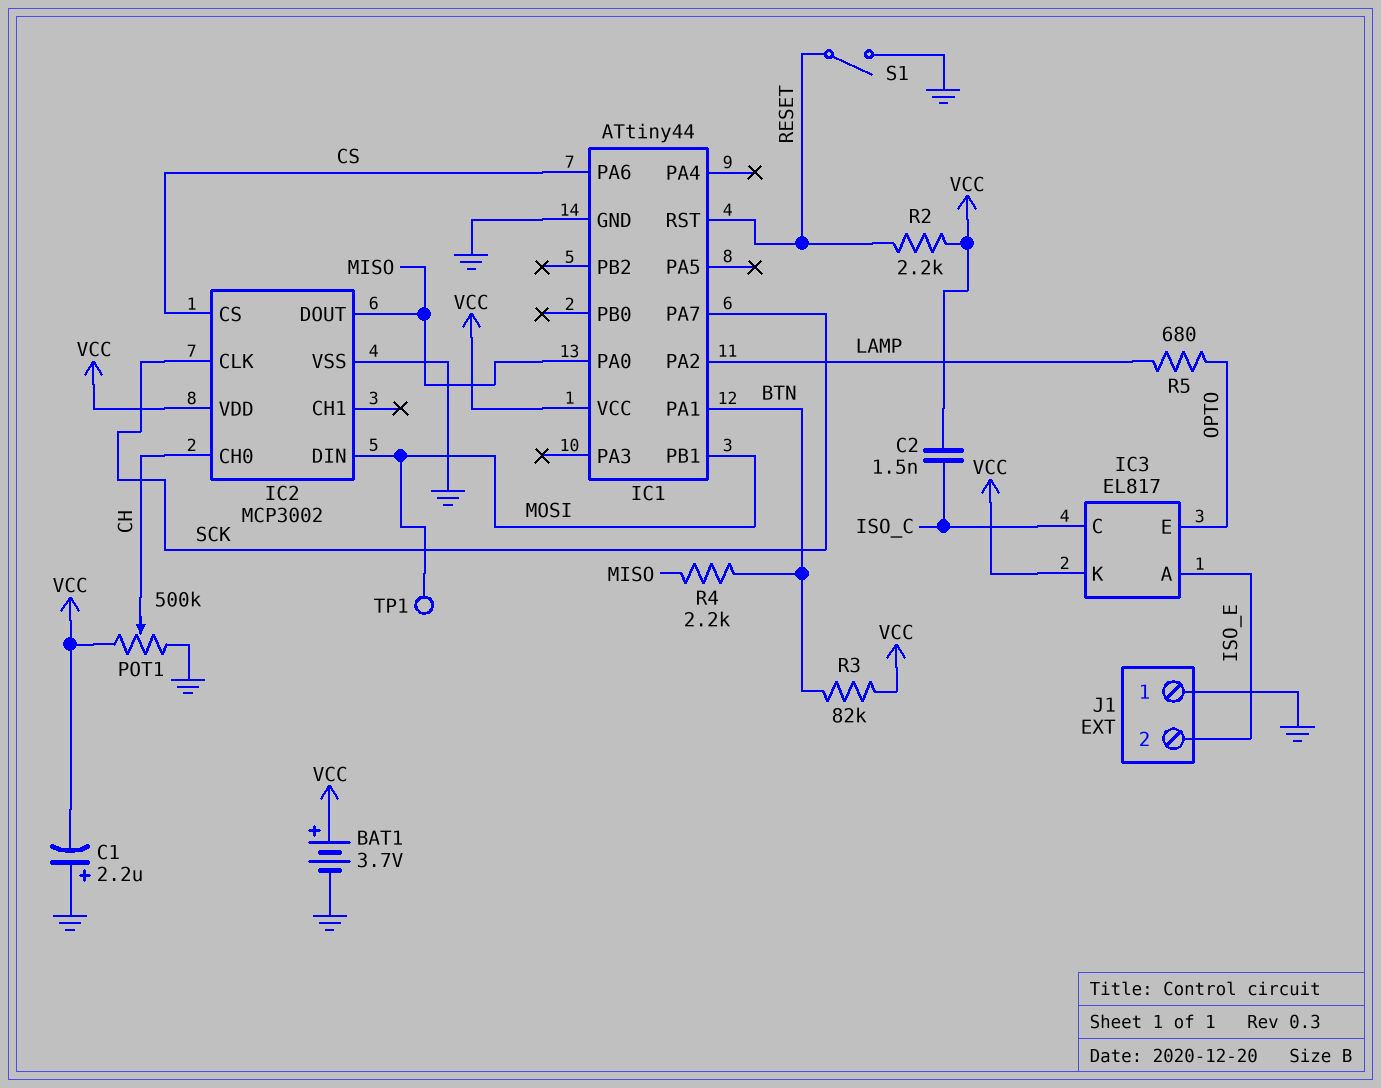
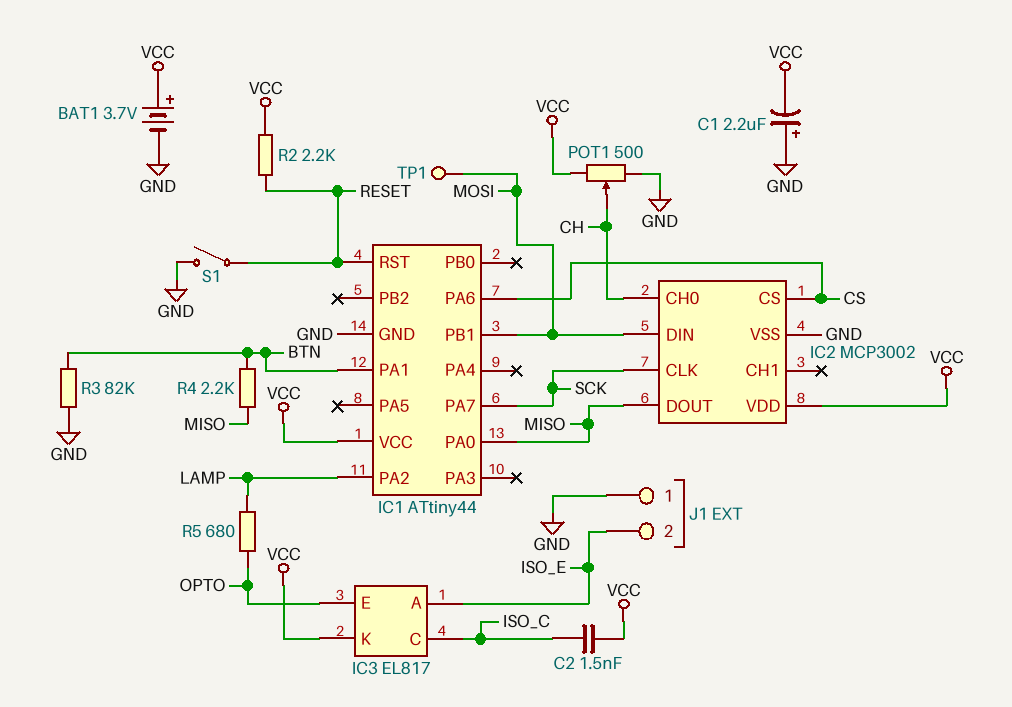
POT1: 500k (GND, VCC, wiper CH) -> 500 (GND, VCC, wiper CH)
R3: 82k (BTN, VCC) -> 82k (BTN, GND)

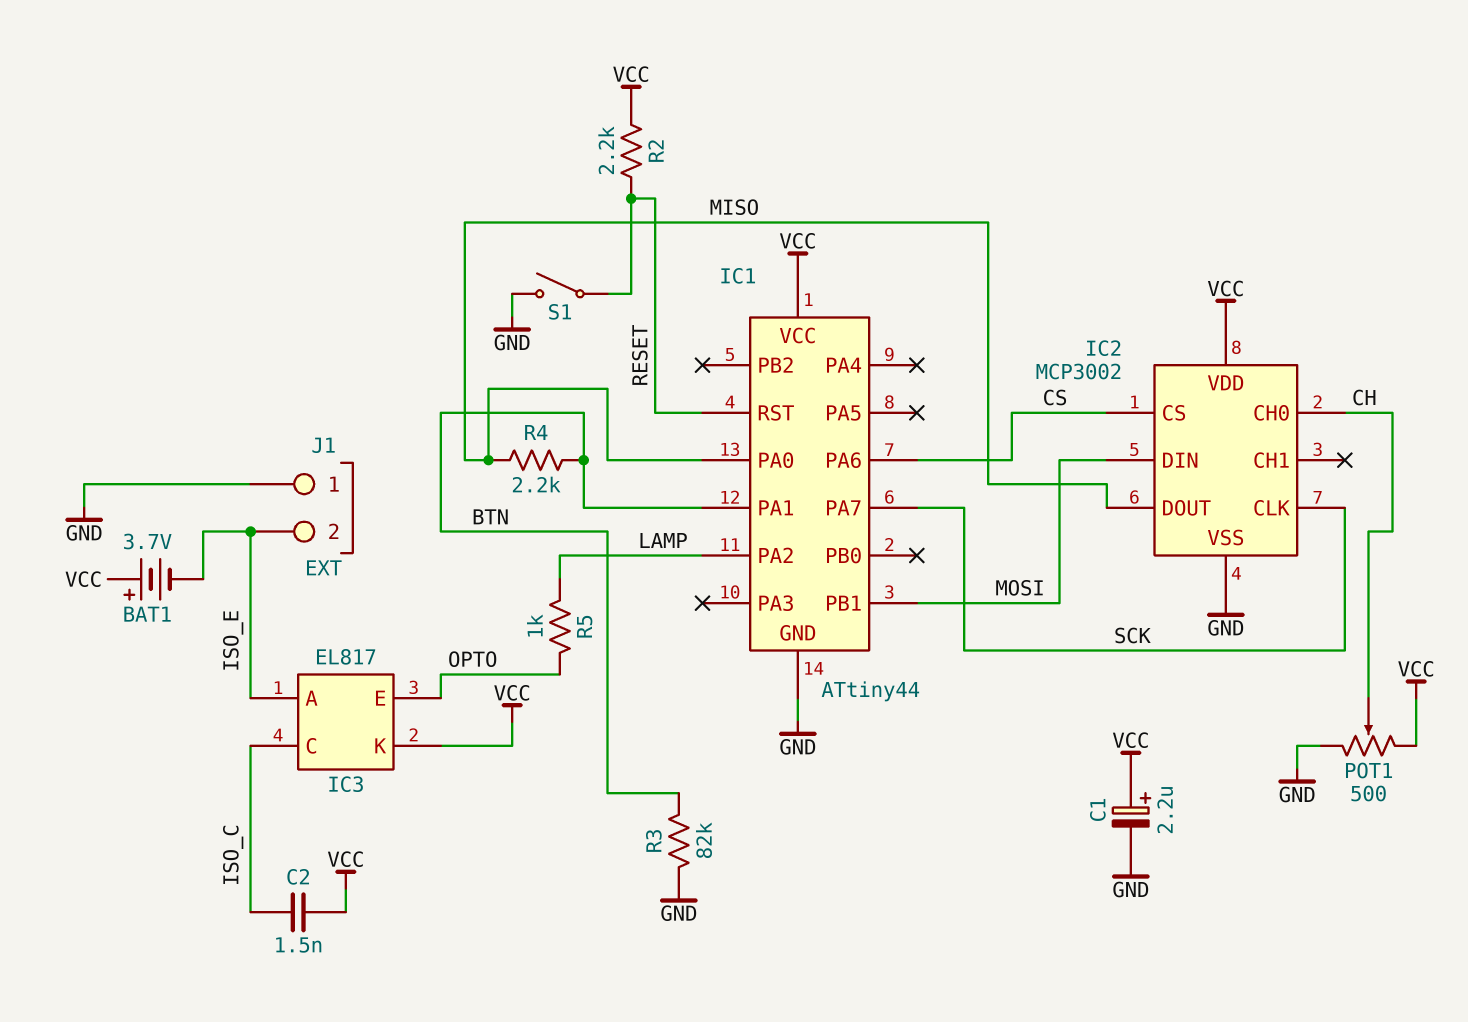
BAT1: 3.7V (plus VCC, minus GND) -> 3.7V (plus VCC, minus ISO_E)
C1: 2.2uF (plus GND, minus VCC) -> 2.2uF (plus VCC, minus GND)
R5: 680 (LAMP, OPTO) -> 1k (LAMP, OPTO)
TP1: test point (MOSI) -> none

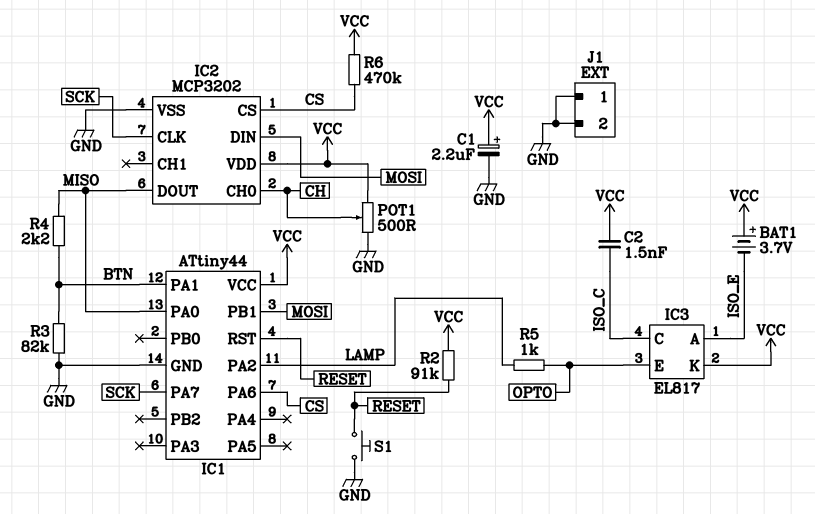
IC2: MCP3002 -> MCP3202
J1 pin 2: ISO_E -> GND
R2: 2.2k (RESET, VCC) -> 91k (RESET, VCC)
R6: none -> 470k (CS, VCC)
S1: switch (GND, RESET) -> button (GND, RESET)

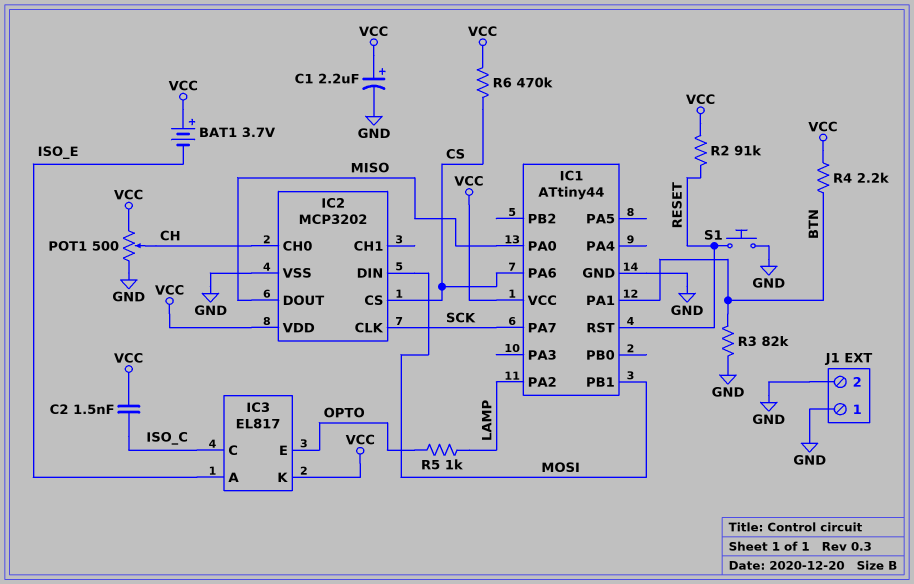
R4: 2.2k (BTN, MISO) -> 2.2k (BTN, VCC)

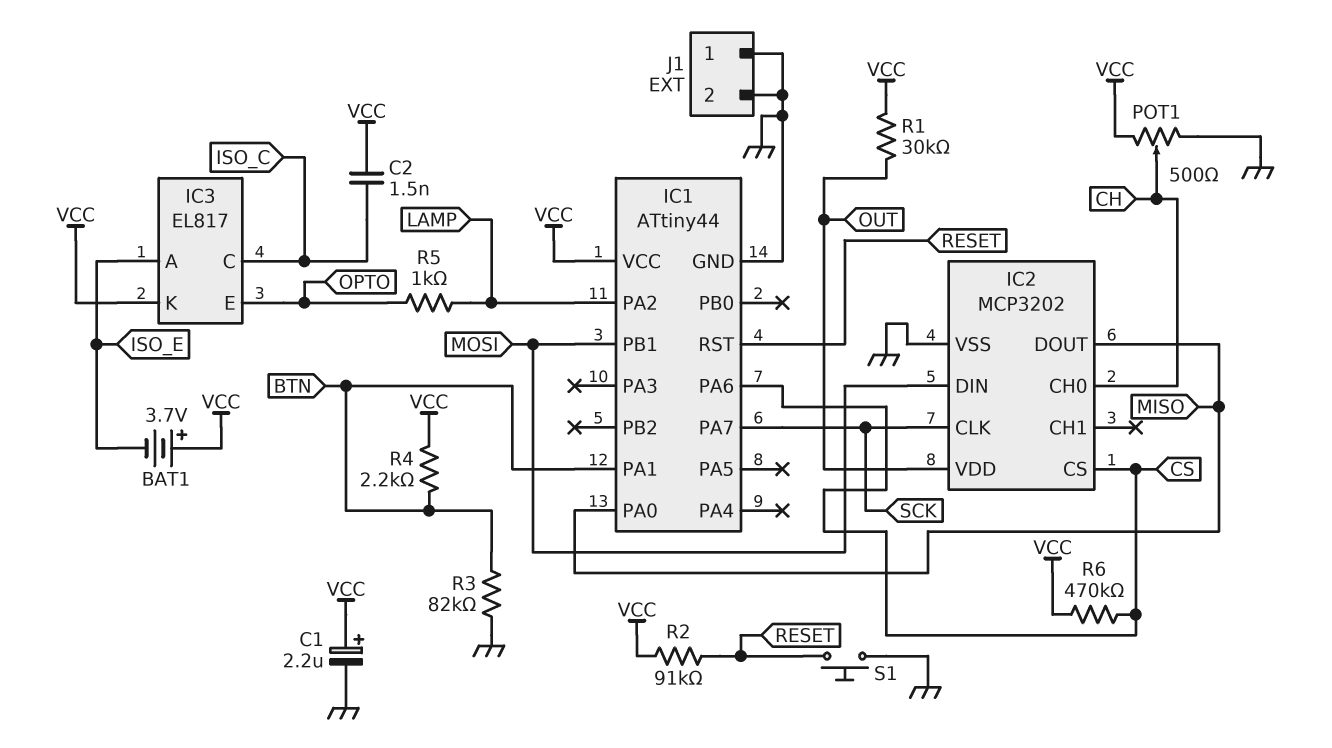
IC2 pin VDD: VCC -> OUT
R1: none -> 30k (OUT, VCC)

